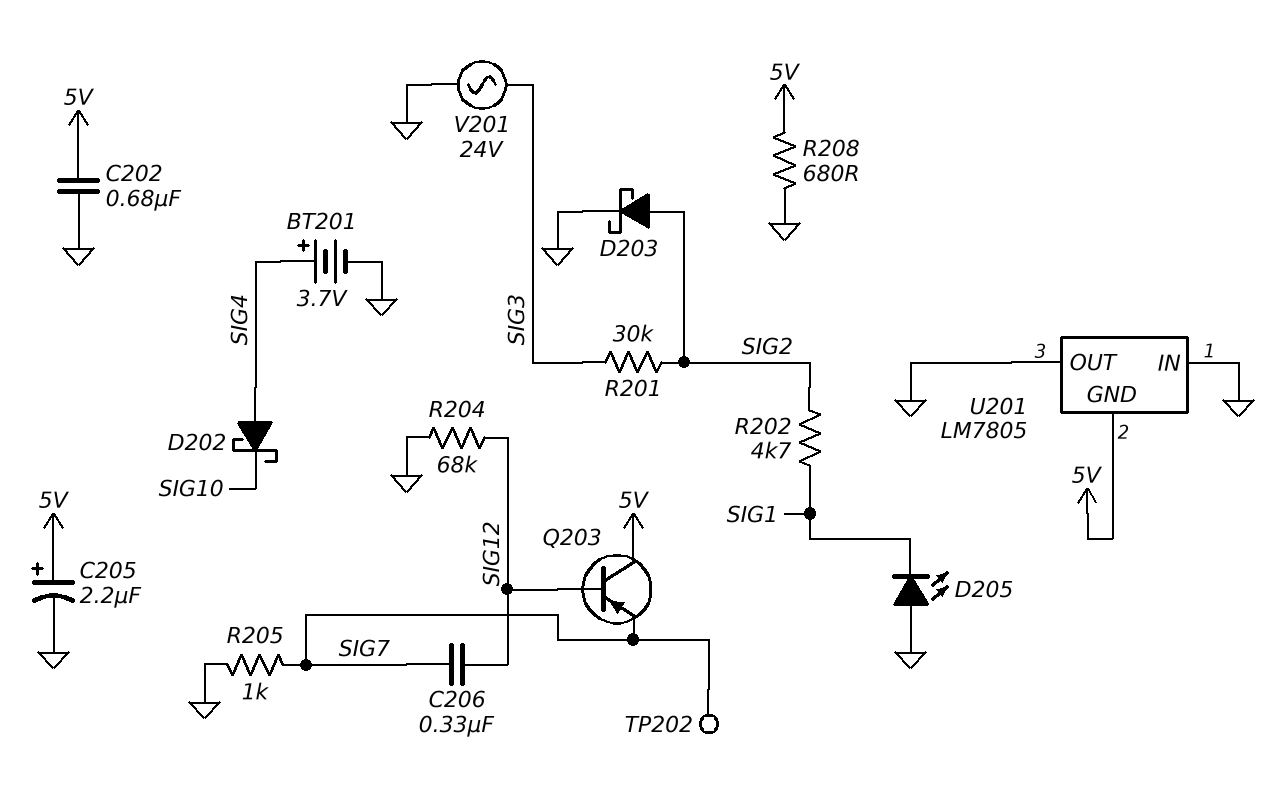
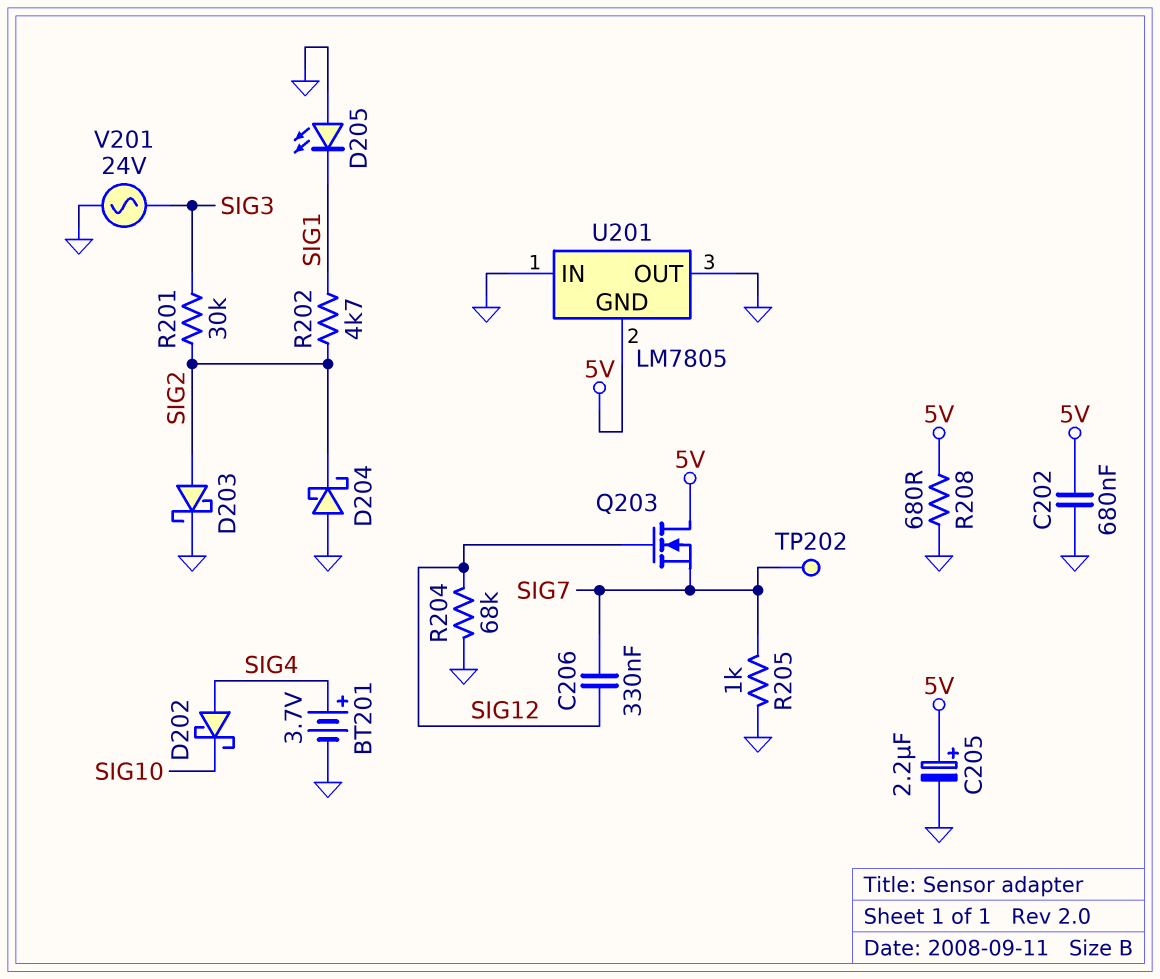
D204: none -> schottky (A GND, K SIG2)
Q203: PNP (B SIG12, C 5V, E SIG7) -> NMOS (G SIG12, D 5V, S SIG7)

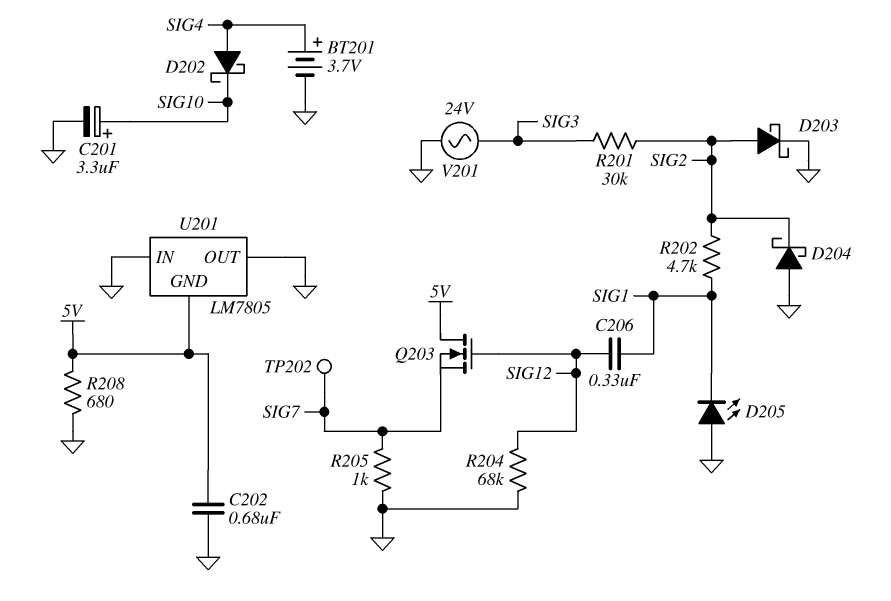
C201: none -> 3.3uF (plus SIG10, minus GND)
C205: 2.2uF (plus 5V, minus GND) -> none
C206: 330nF (SIG7, SIG12) -> 330nF (SIG1, SIG12)

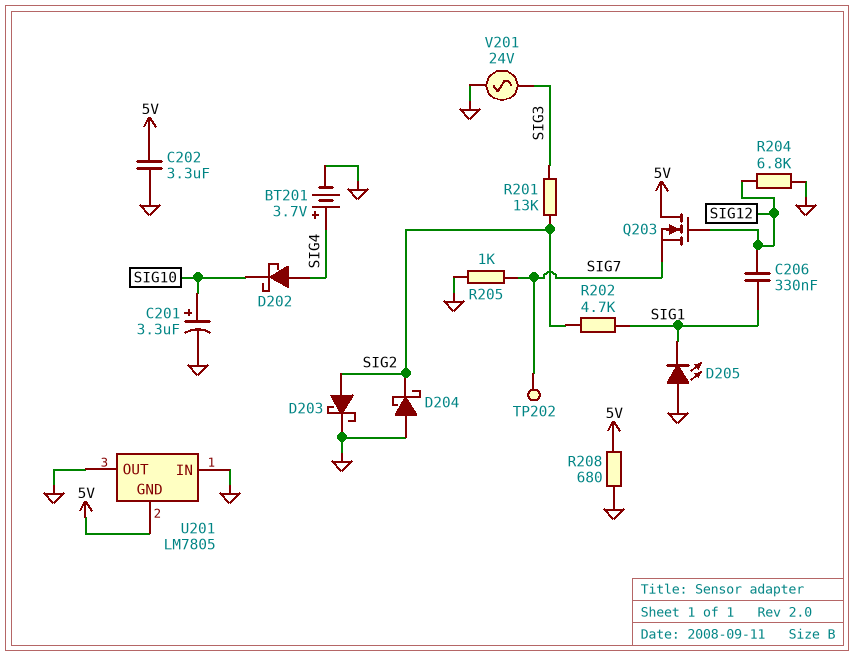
C202: 680nF (5V, GND) -> 3.3uF (5V, GND)
R201: 30k (SIG2, SIG3) -> 13k (SIG2, SIG3)
R204: 68k (GND, SIG12) -> 6.8k (GND, SIG12)

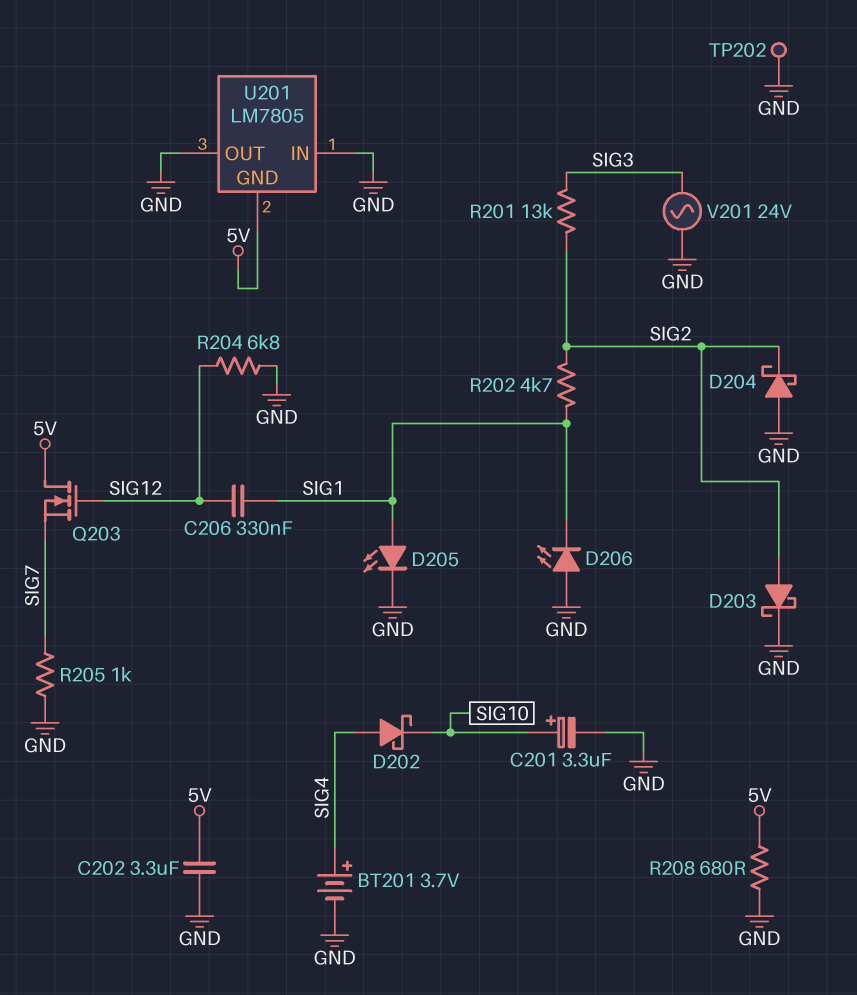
D205: LED (A GND, K SIG1) -> LED (A SIG1, K GND)
D206: none -> LED (A GND, K SIG1)
TP202: test point (SIG7) -> test point (GND)

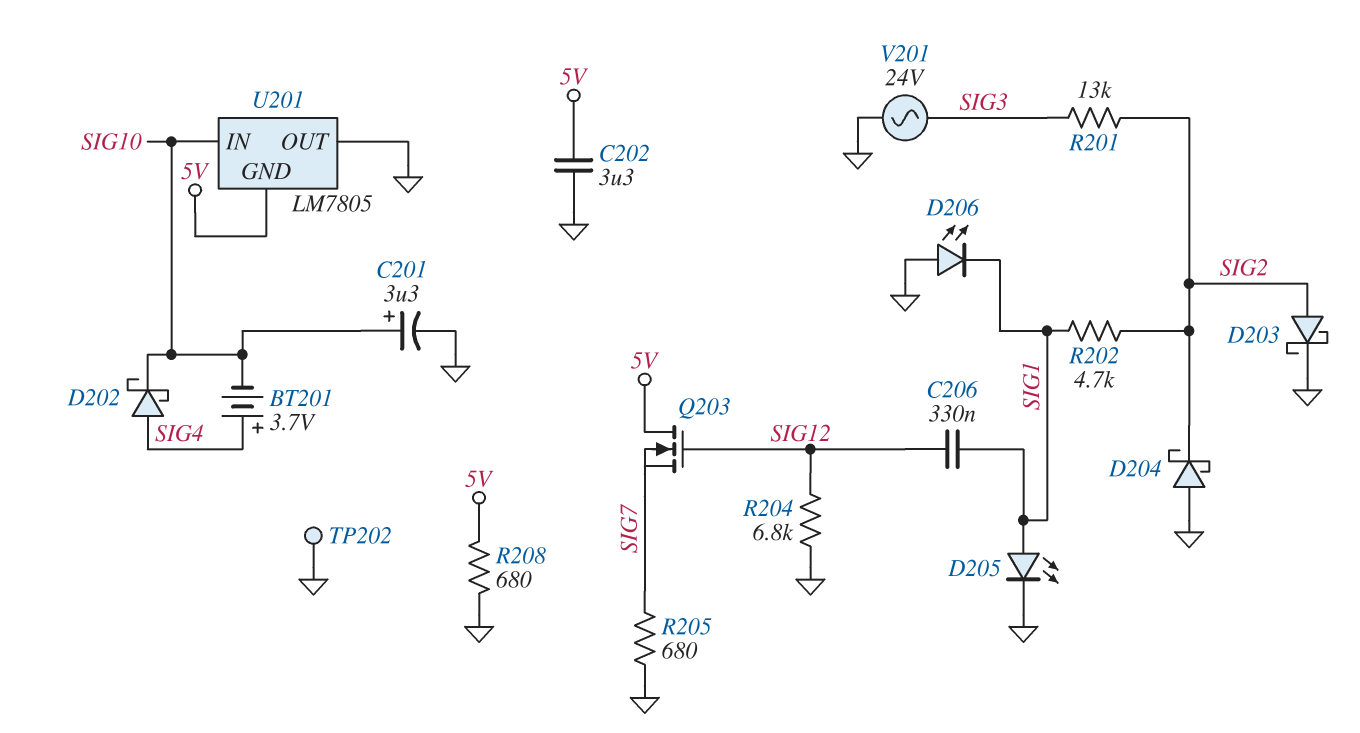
BT201: 3.7V (plus SIG4, minus GND) -> 3.7V (plus SIG4, minus SIG10)
R205: 1k (GND, SIG7) -> 680 (GND, SIG7)
U201 pin IN: GND -> SIG10

